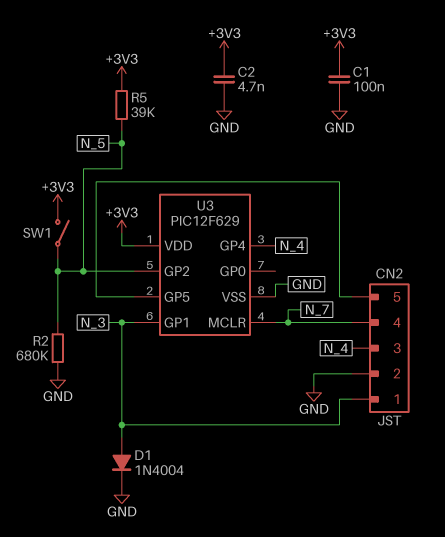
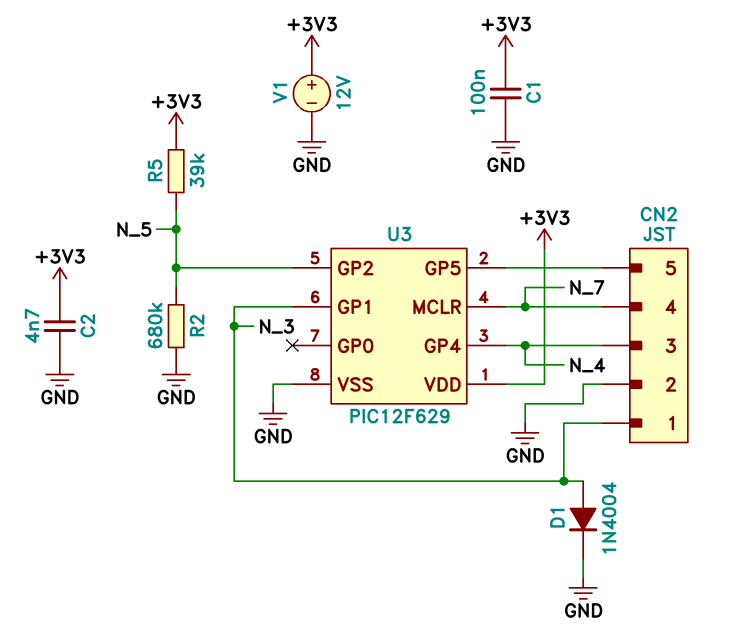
SW1: switch (+3V3, N_5) -> none
V1: none -> 12V (plus +3V3, minus GND)

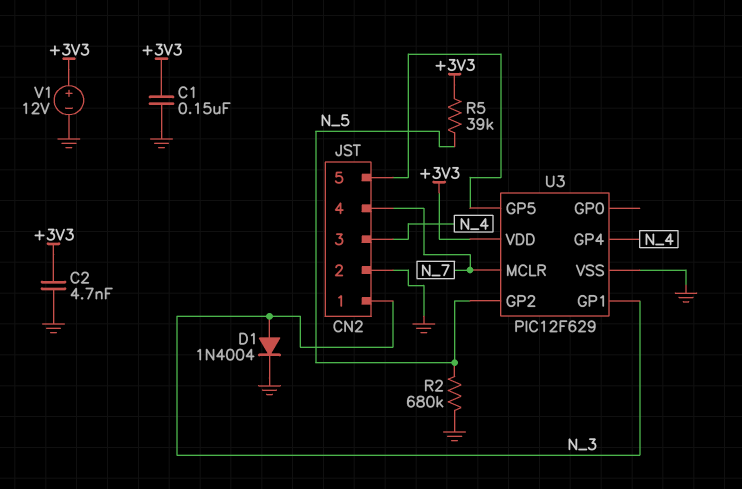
C1: 100nF (+3V3, GND) -> 150nF (+3V3, GND)

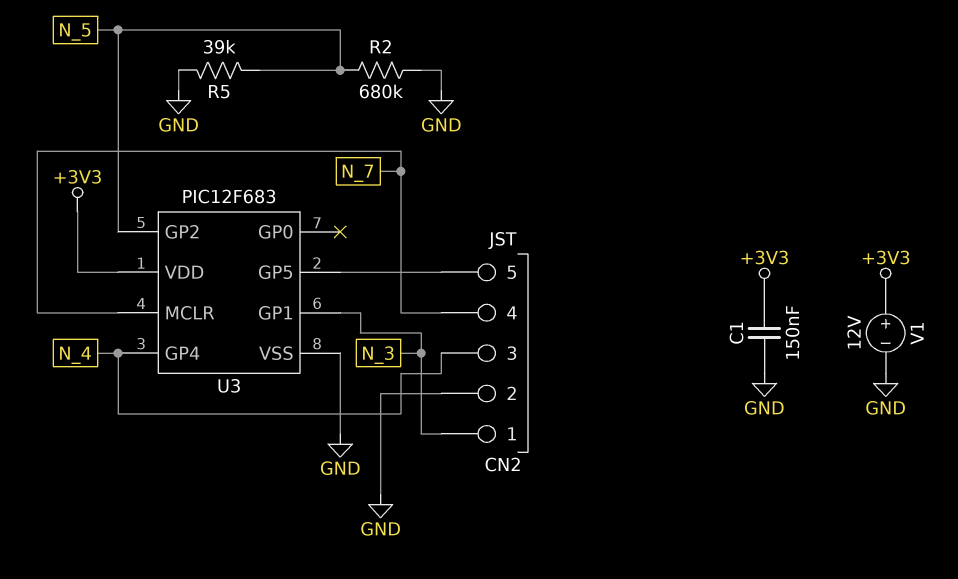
C2: 4.7nF (+3V3, GND) -> none
D1: diode 1N4004 (A N_3, K GND) -> none
R5: 39k (+3V3, N_5) -> 39k (GND, N_5)
U3: PIC12F629 -> PIC12F683

